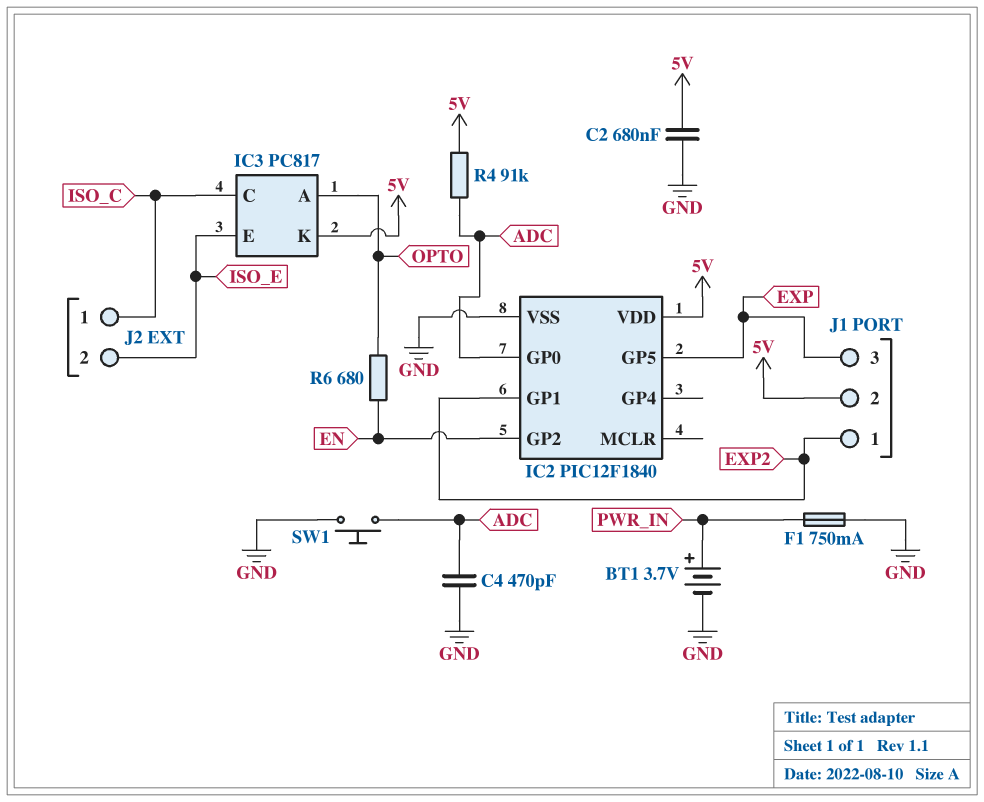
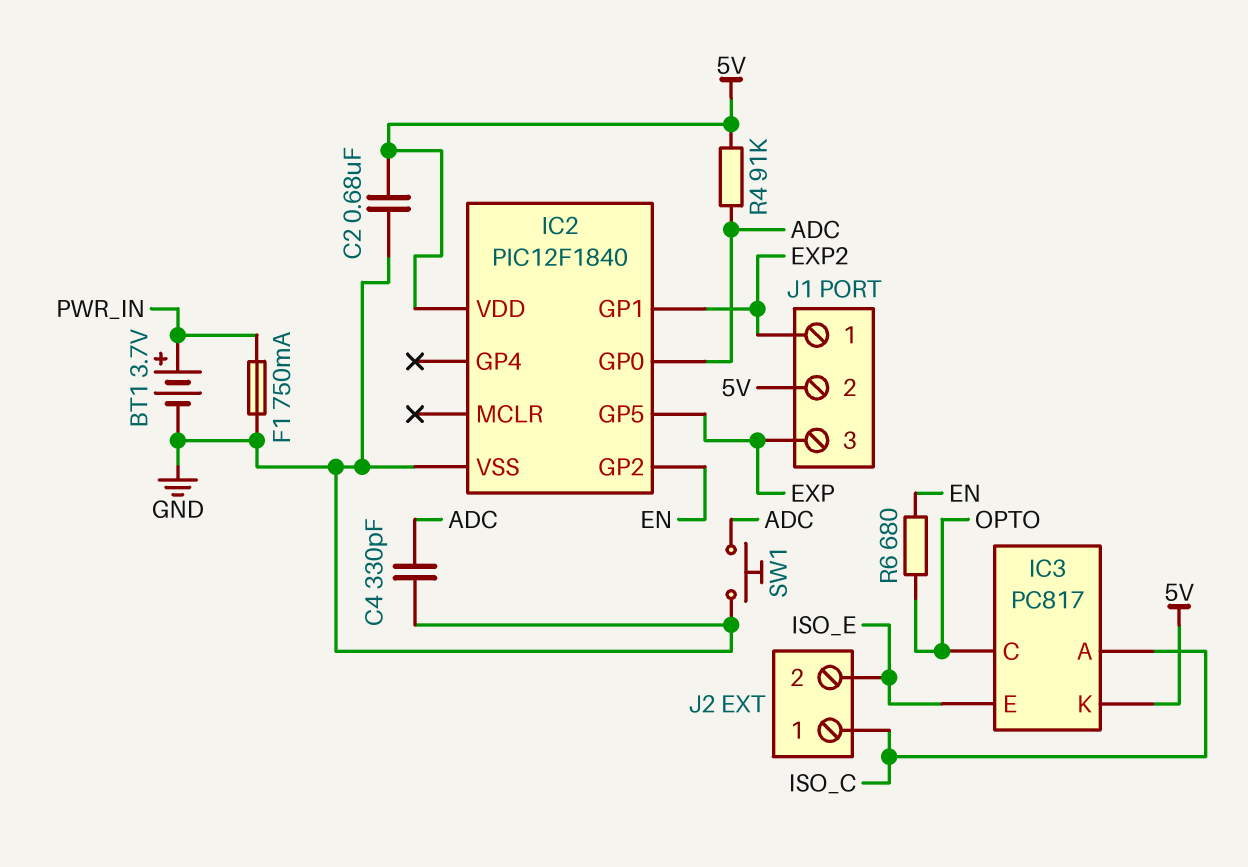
C4: 470pF (ADC, GND) -> 330pF (ADC, GND)
IC3 pin A: OPTO -> ISO_C
IC3 pin C: ISO_C -> OPTO

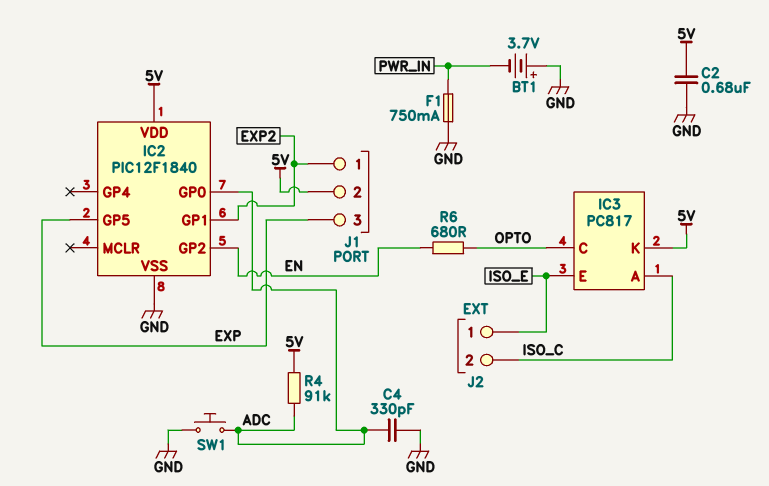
BT1: 3.7V (plus PWR_IN, minus GND) -> 3.7V (plus GND, minus PWR_IN)
J2 pin 1: ISO_C -> ISO_E
J2 pin 2: ISO_E -> ISO_C

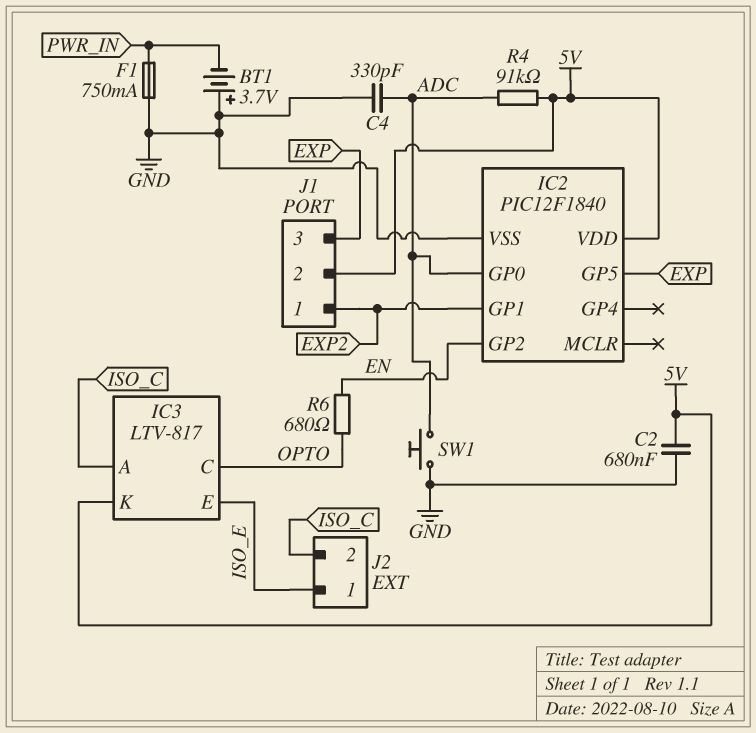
IC3: PC817 -> LTV-817

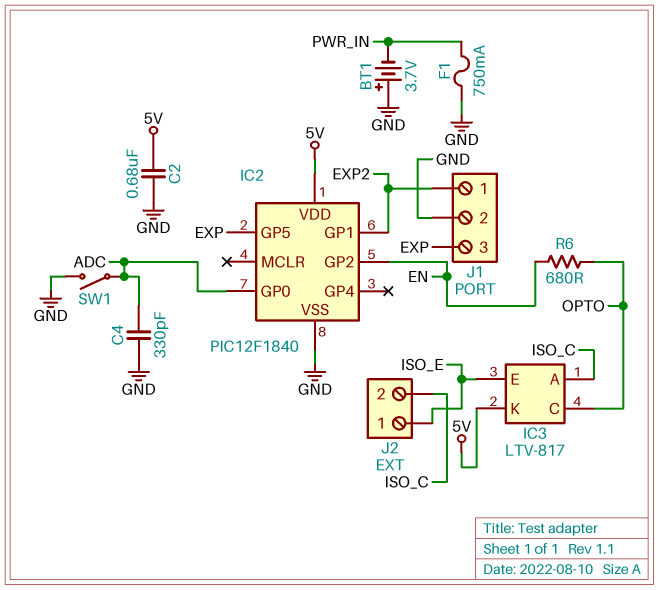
J1 pin 2: 5V -> GND
R4: 91k (5V, ADC) -> none
SW1: button (ADC, GND) -> switch (ADC, GND)

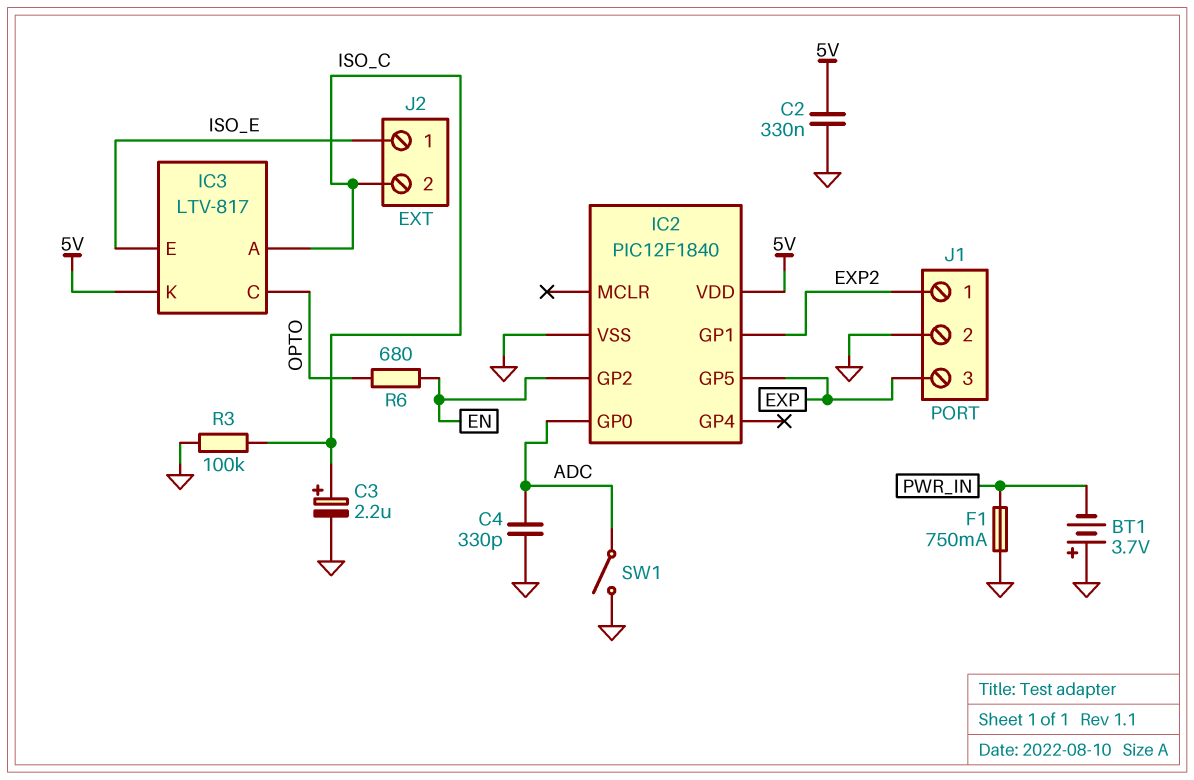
C2: 680nF (5V, GND) -> 330nF (5V, GND)
C3: none -> 2.2uF (plus ISO_C, minus GND)
R3: none -> 100k (GND, ISO_C)

